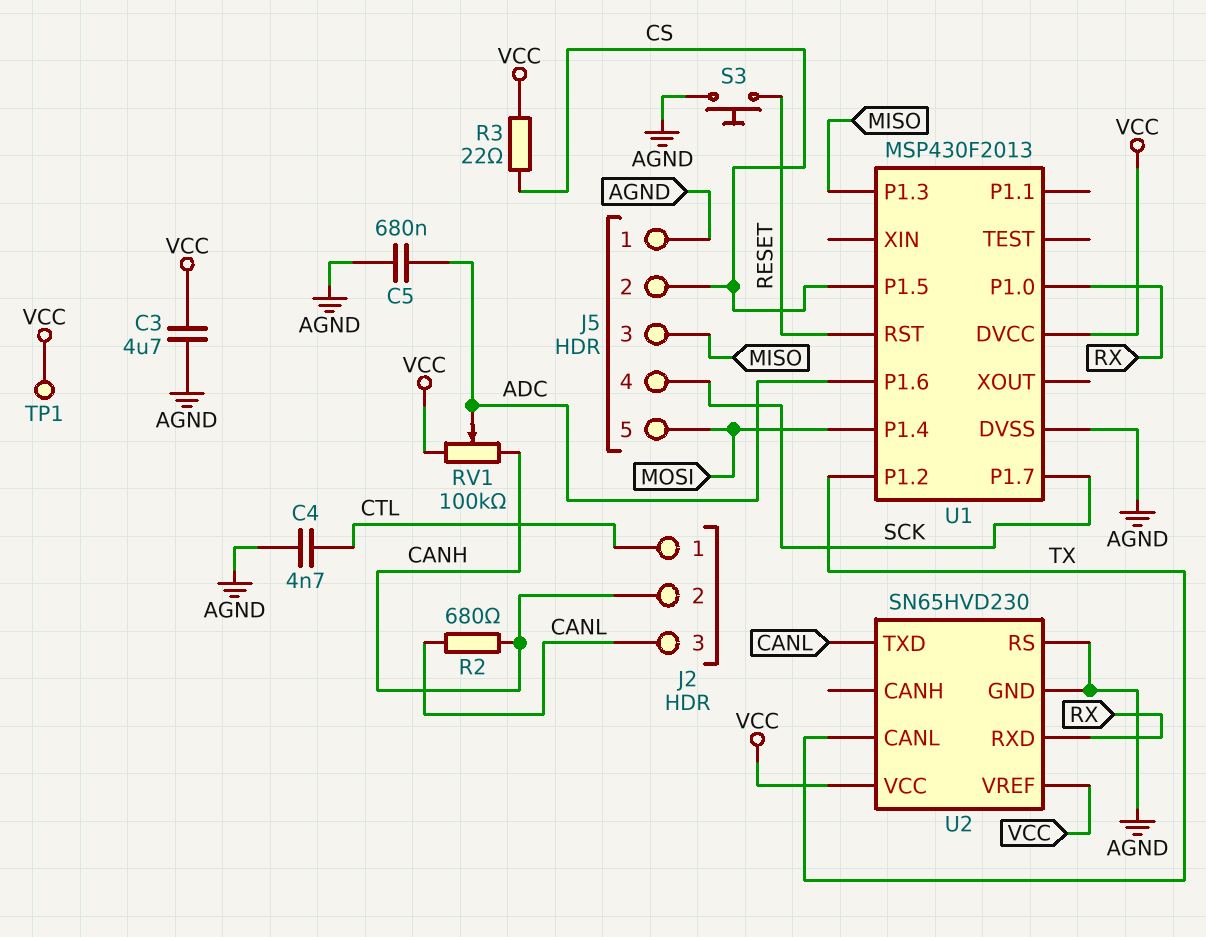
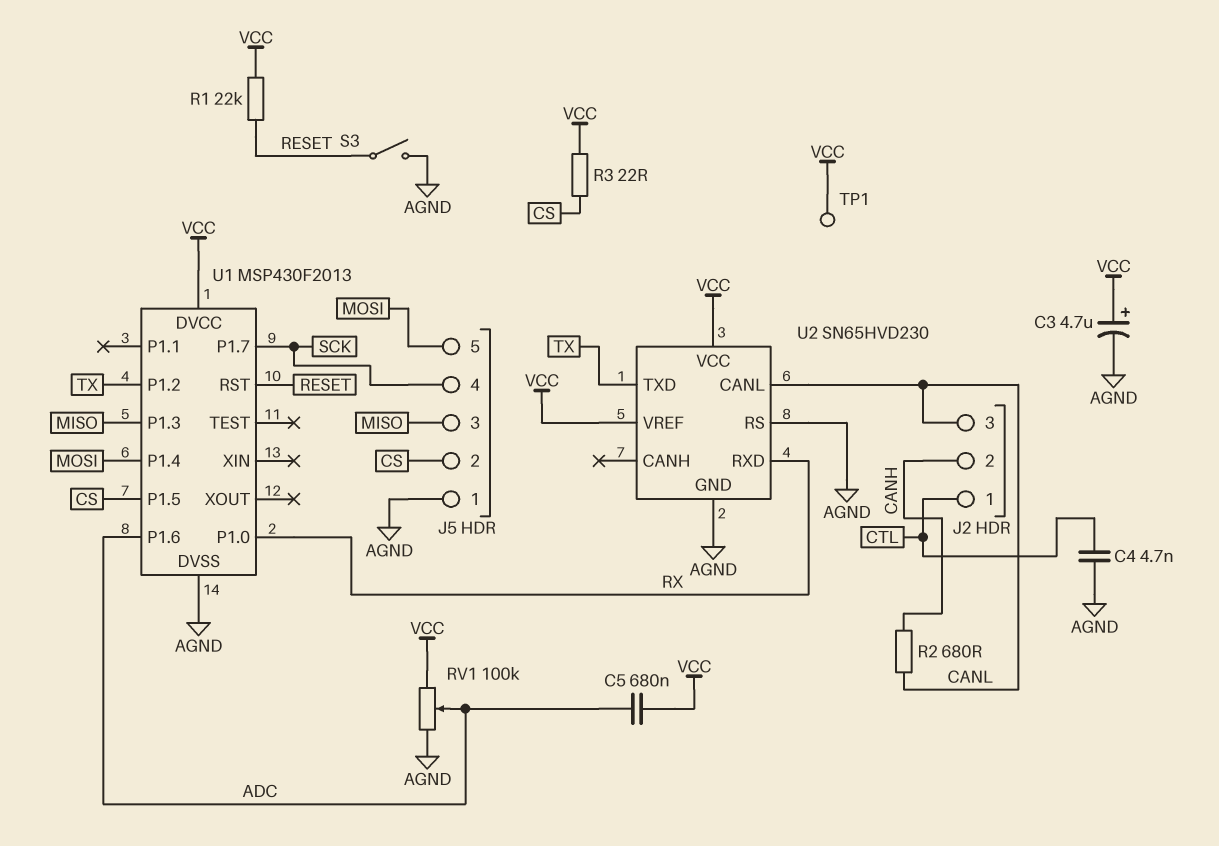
C3: 4.7uF (AGND, VCC) -> 4.7uF (plus VCC, minus AGND)
C5: 680nF (ADC, AGND) -> 680nF (ADC, VCC)
R1: none -> 22k (RESET, VCC)
RV1: 100k (CANH, VCC, wiper ADC) -> 100k (AGND, VCC, wiper ADC)
S3: button (AGND, RESET) -> switch (AGND, RESET)
U2 pin CANL: TX -> CANL
U2 pin TXD: CANL -> TX

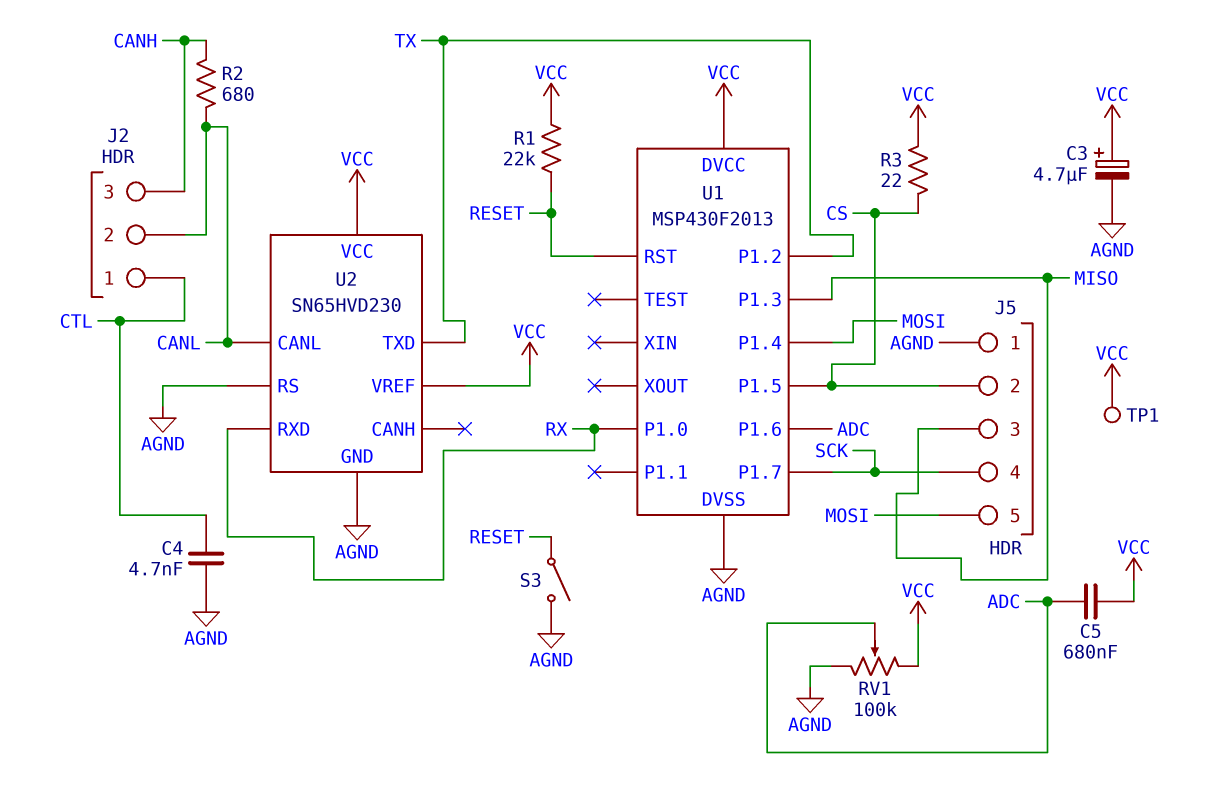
J2 pin 2: CANH -> CANL
J2 pin 3: CANL -> CANH

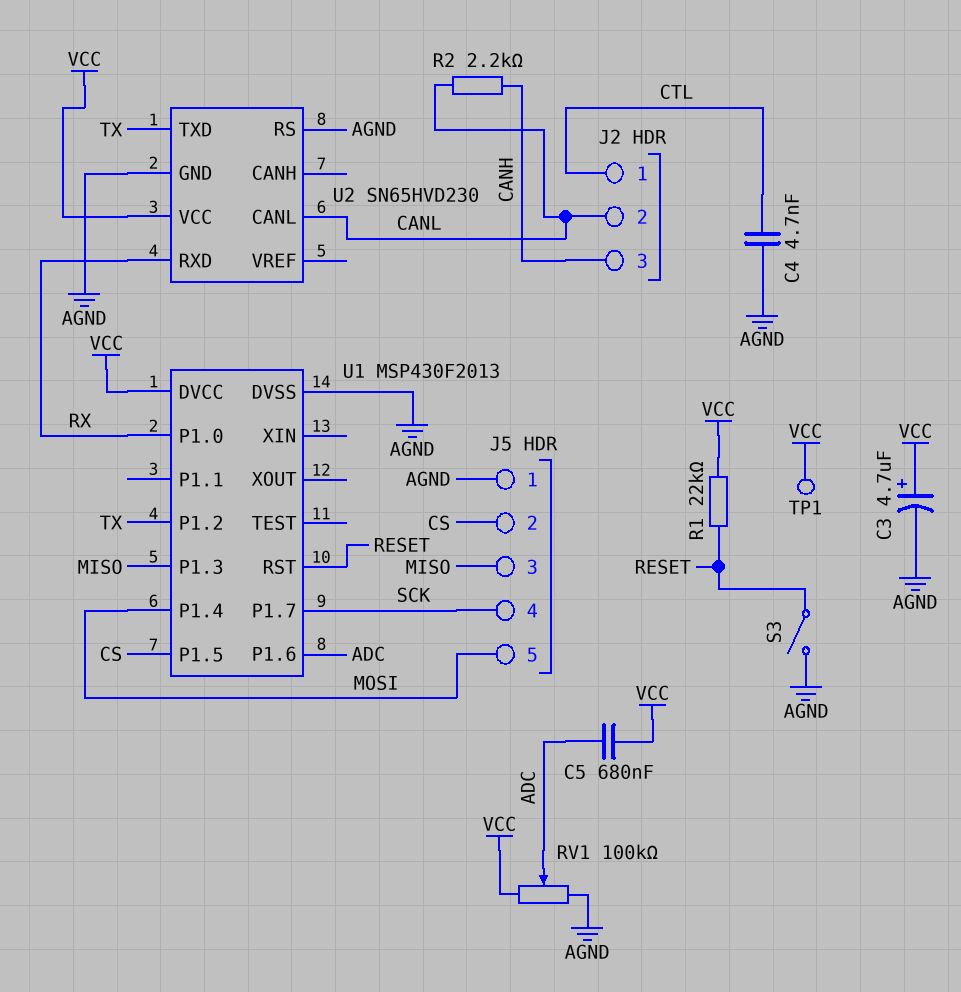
R2: 680 (CANH, CANL) -> 2.2k (CANH, CANL)
R3: 22 (CS, VCC) -> none
U2 pin VREF: VCC -> none

